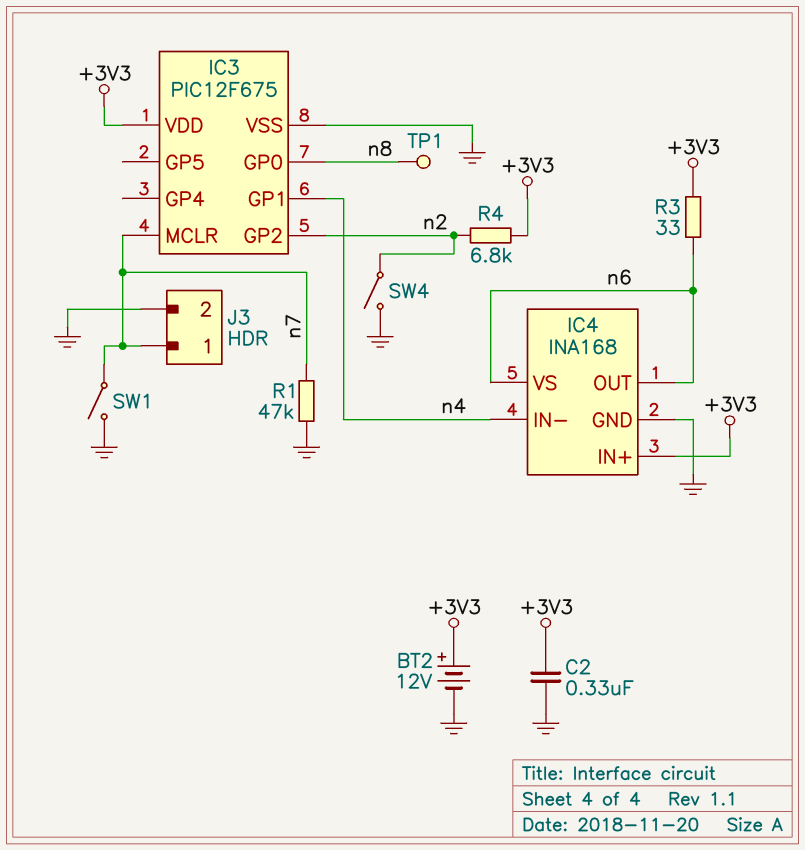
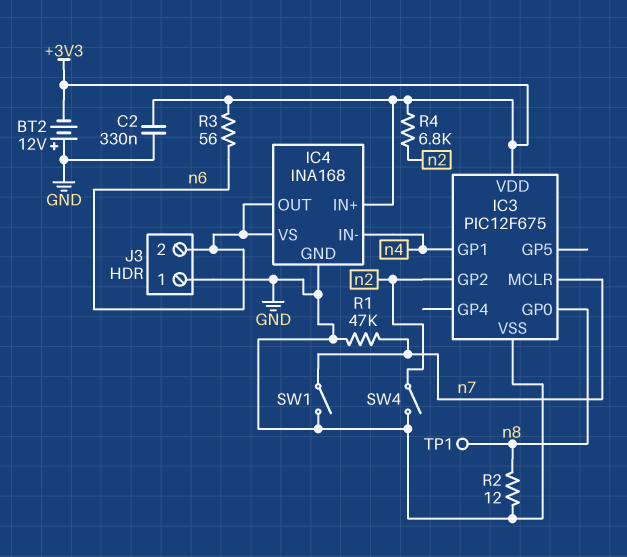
BT2: 12V (plus +3V3, minus GND) -> 12V (plus GND, minus +3V3)
J3 pin 1: n7 -> GND
J3 pin 2: GND -> n6
R2: none -> 12 (GND, n8)
R3: 33 (+3V3, n6) -> 56 (+3V3, n6)

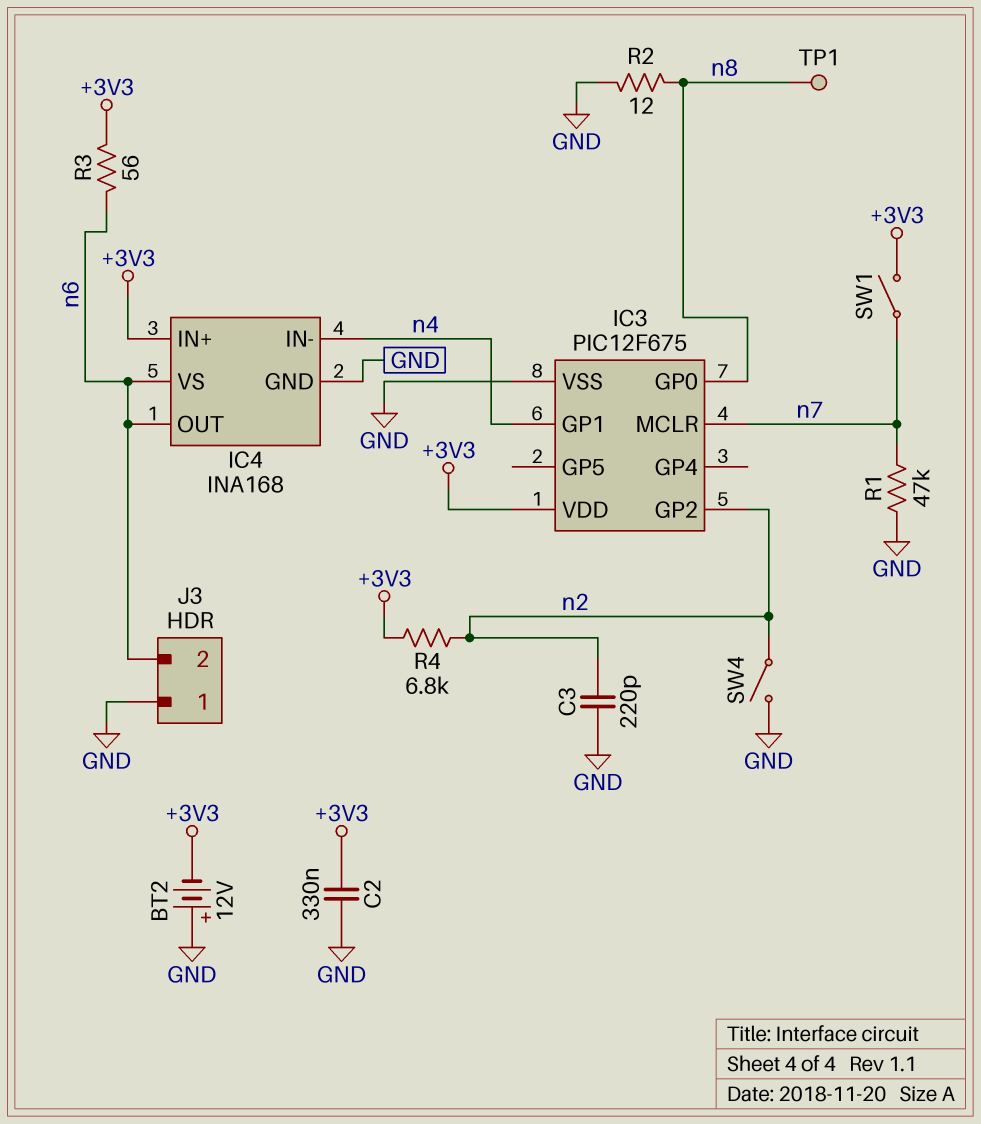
C3: none -> 220pF (GND, n2)
SW1: switch (GND, n7) -> switch (+3V3, n7)

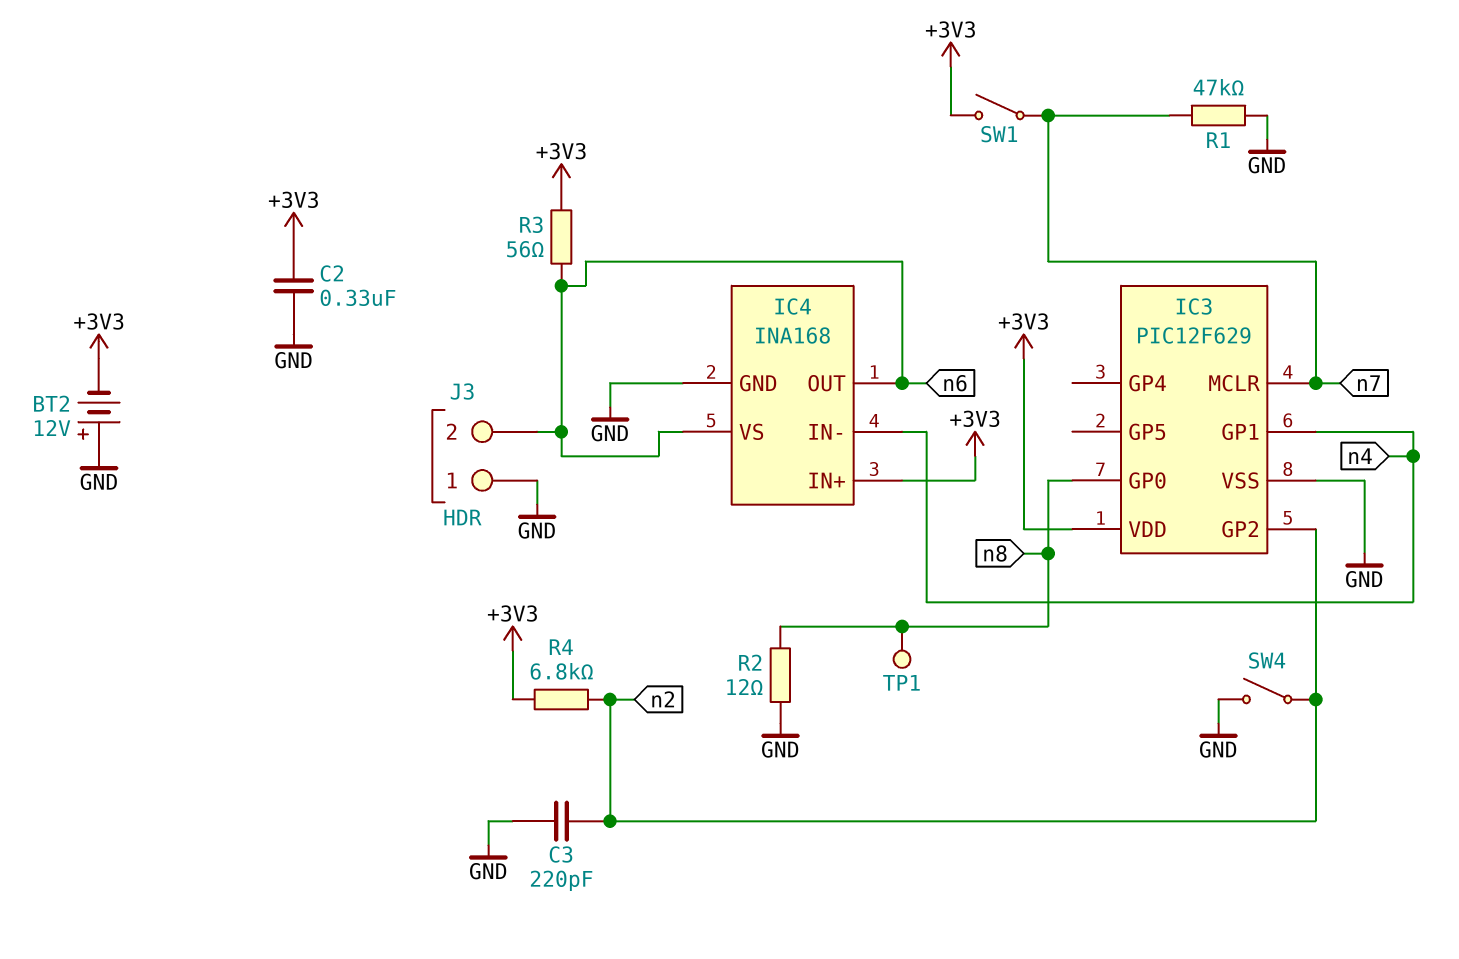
IC3: PIC12F675 -> PIC12F629

